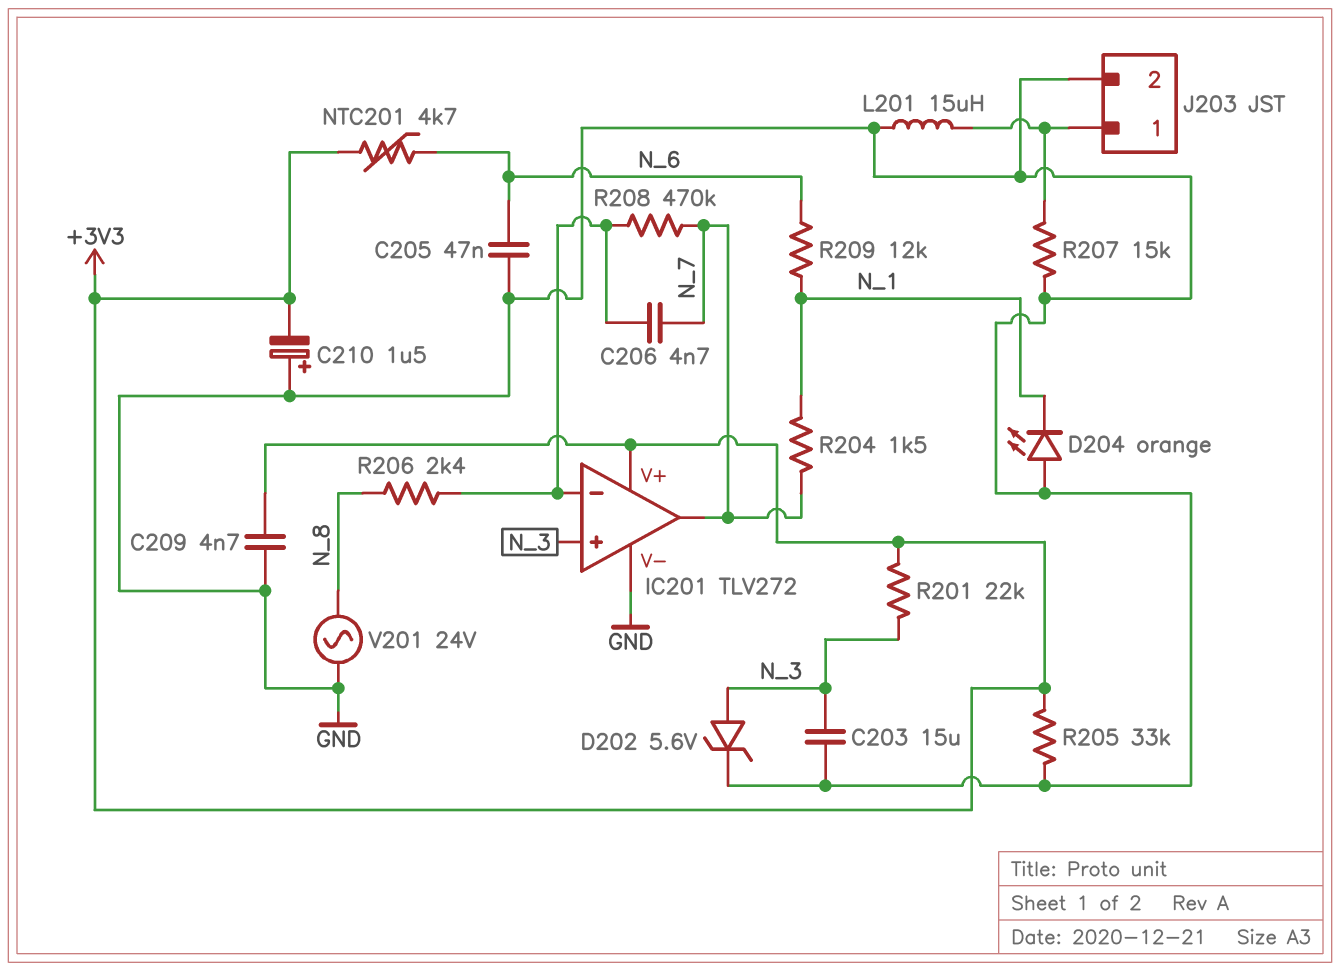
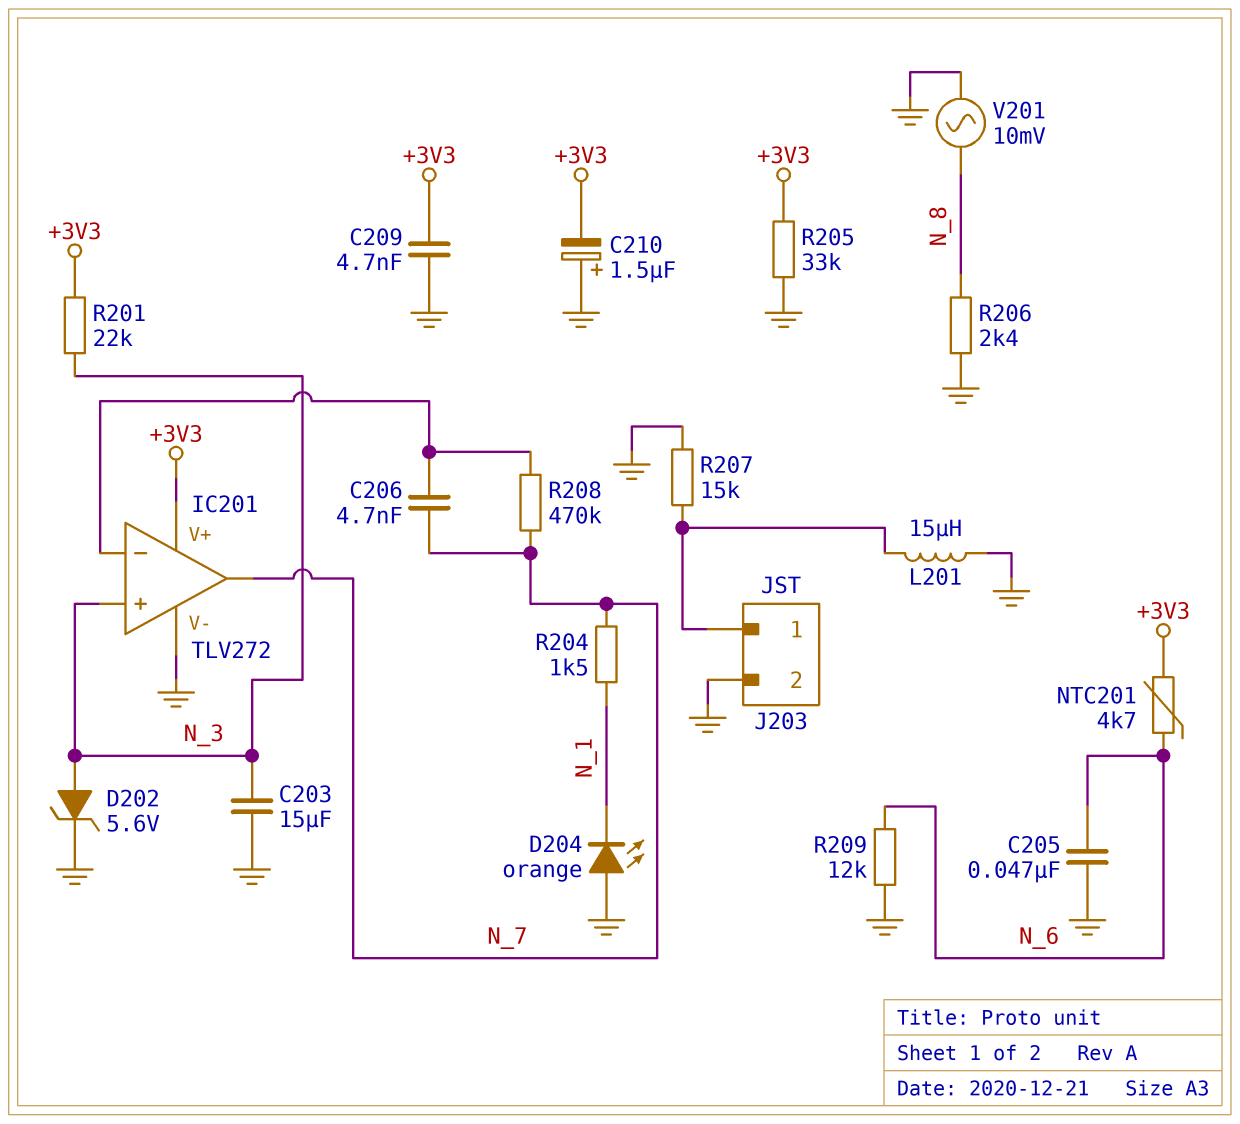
R206: 2.4k (IC201/in-, N_8) -> 2.4k (GND, N_8)
R209: 12k (N_1, N_6) -> 12k (GND, N_6)
V201: AC 24V (GND, N_8) -> AC 10mV (GND, N_8)

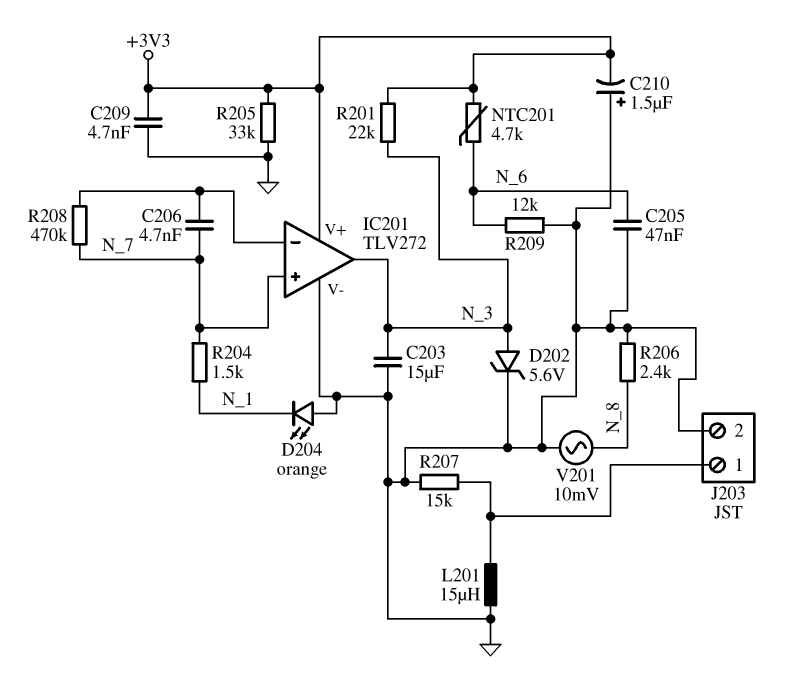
IC201 pin in+: N_3 -> N_7
IC201 pin out: N_7 -> N_3

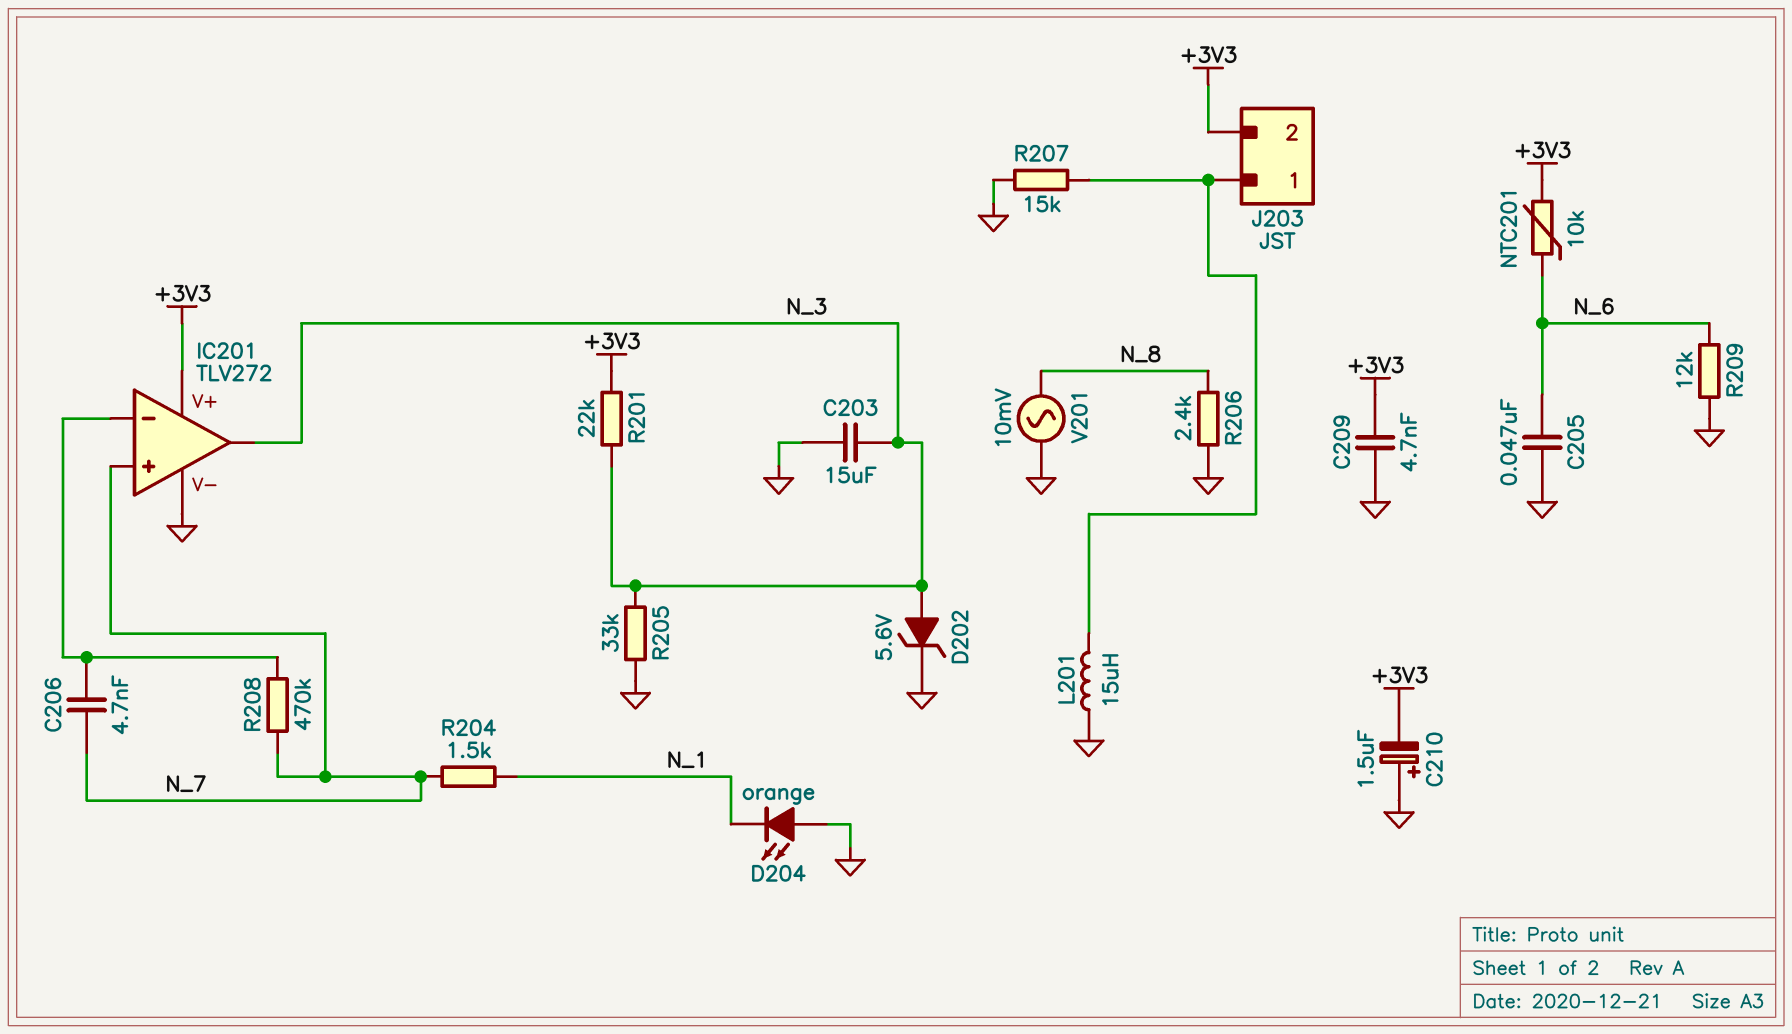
J203 pin 2: GND -> +3V3
NTC201: 4.7k (+3V3, N_6) -> 10k (+3V3, N_6)
R205: 33k (+3V3, GND) -> 33k (GND, N_3)

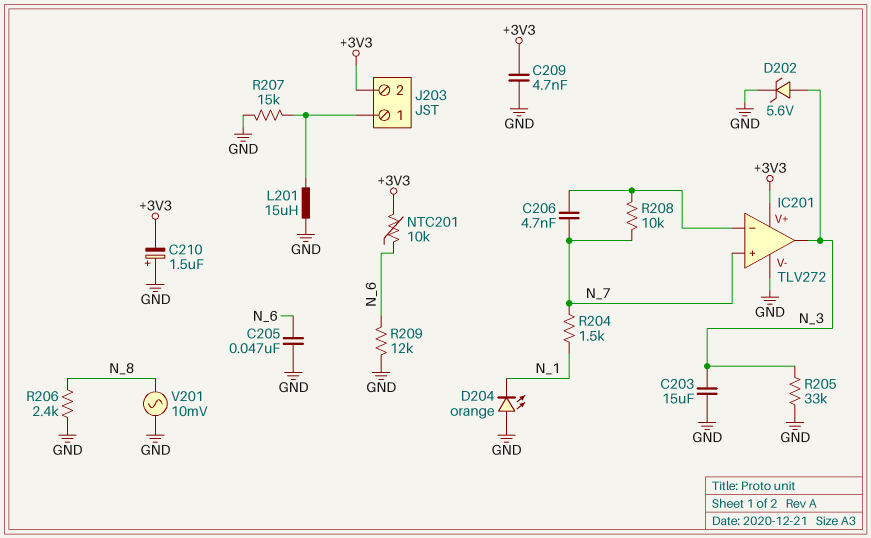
R201: 22k (+3V3, N_3) -> none
R208: 470k (IC201/in-, N_7) -> 10k (IC201/in-, N_7)

